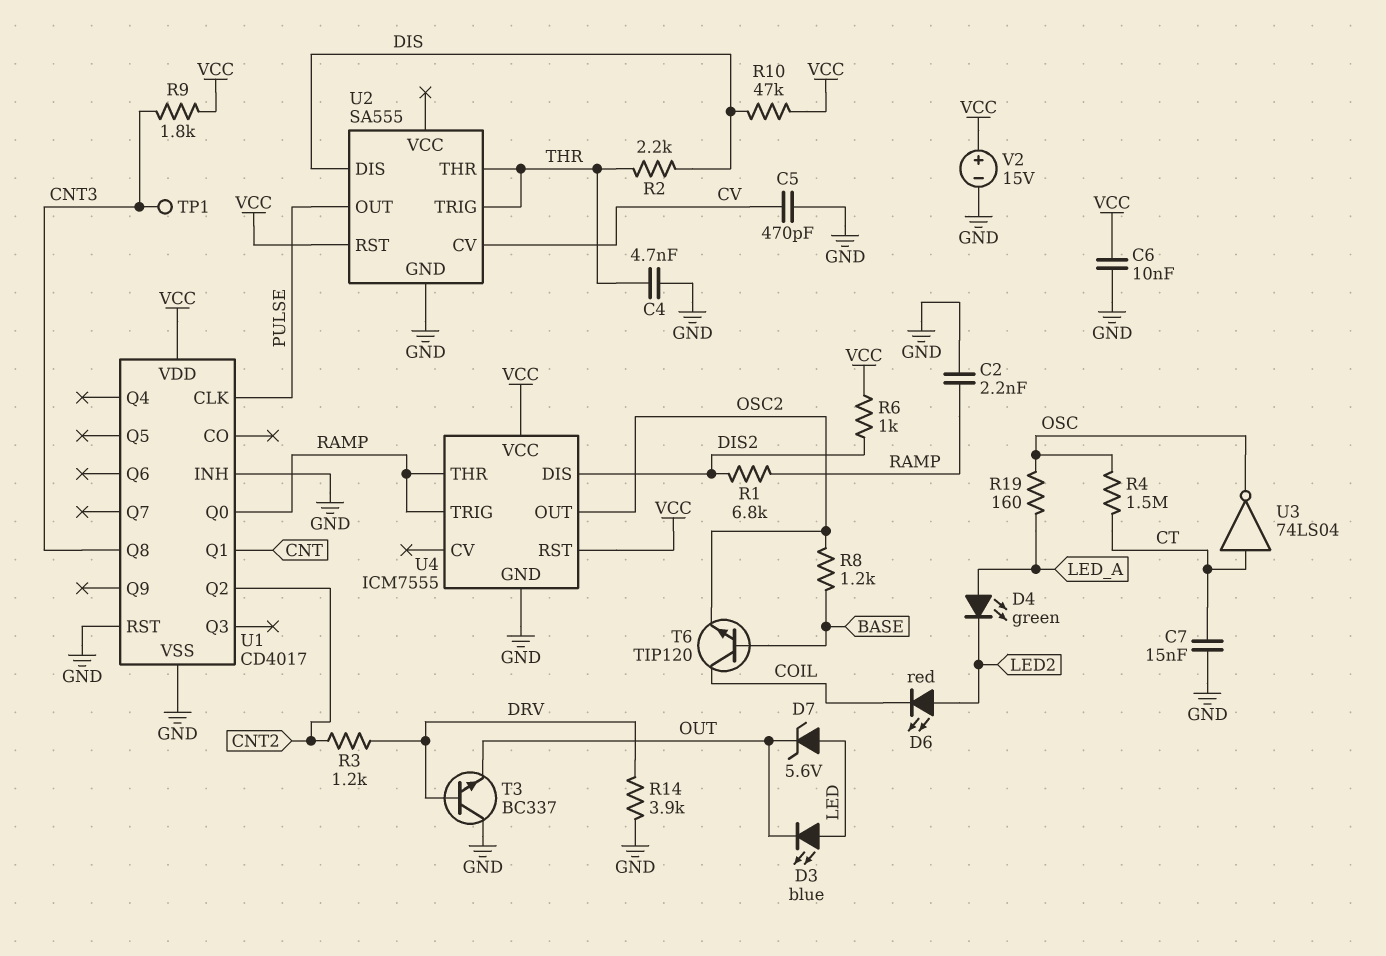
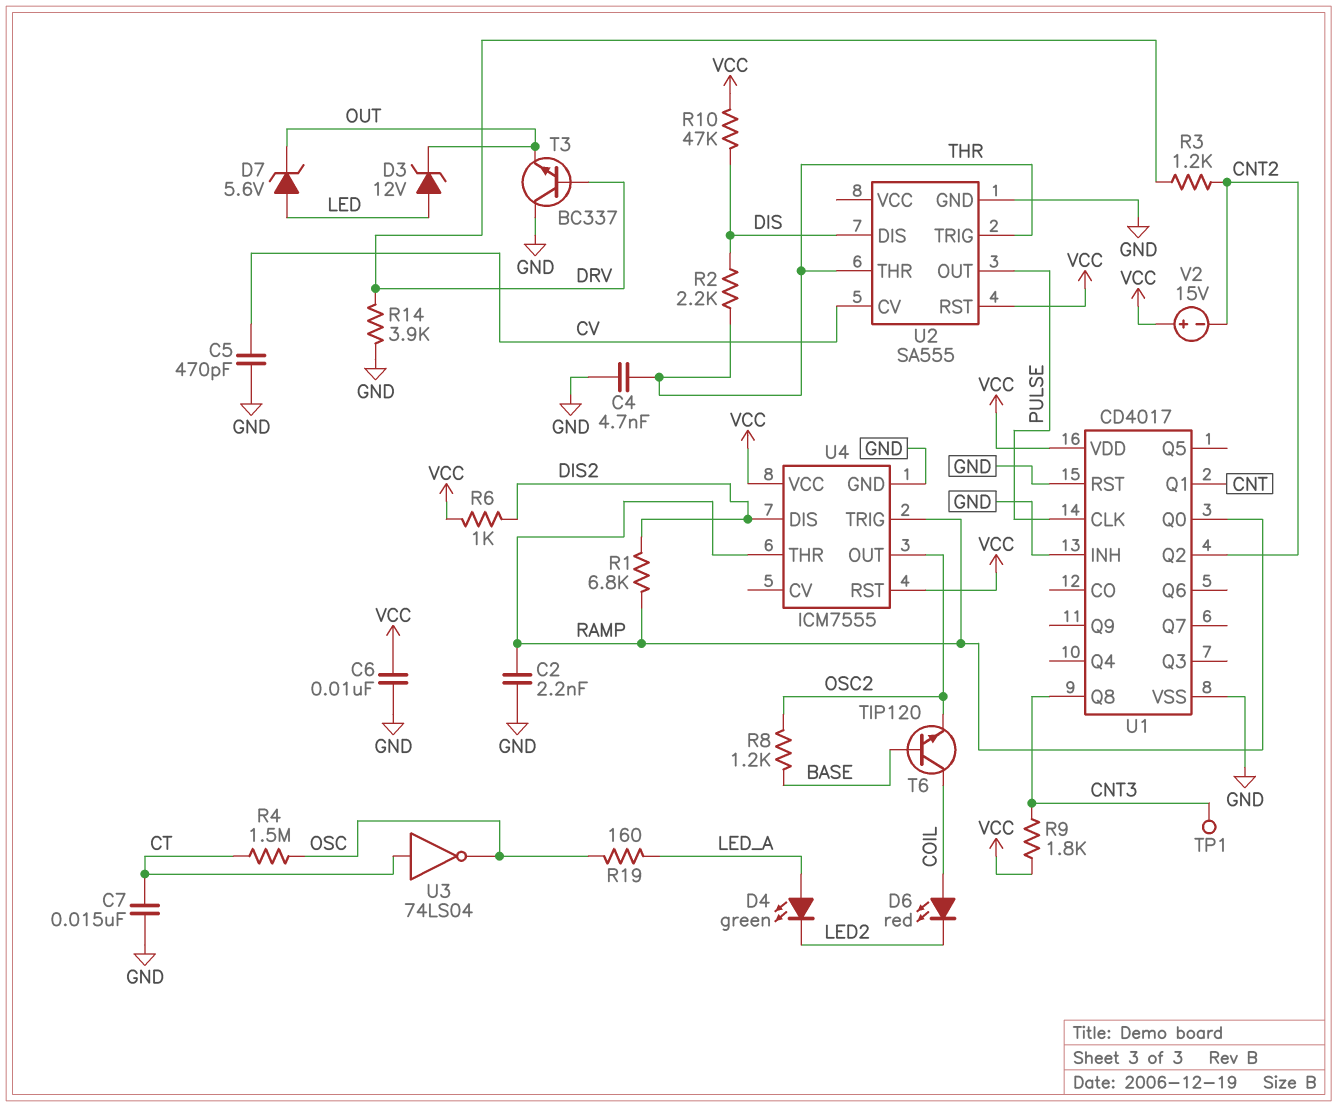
D3: LED blue (A LED, K OUT) -> zener 12V (A LED, K OUT)
D6: LED red (A LED2, K COIL) -> LED red (A COIL, K LED2)
V2: 15V (plus VCC, minus GND) -> 15V (plus VCC, minus CNT2)

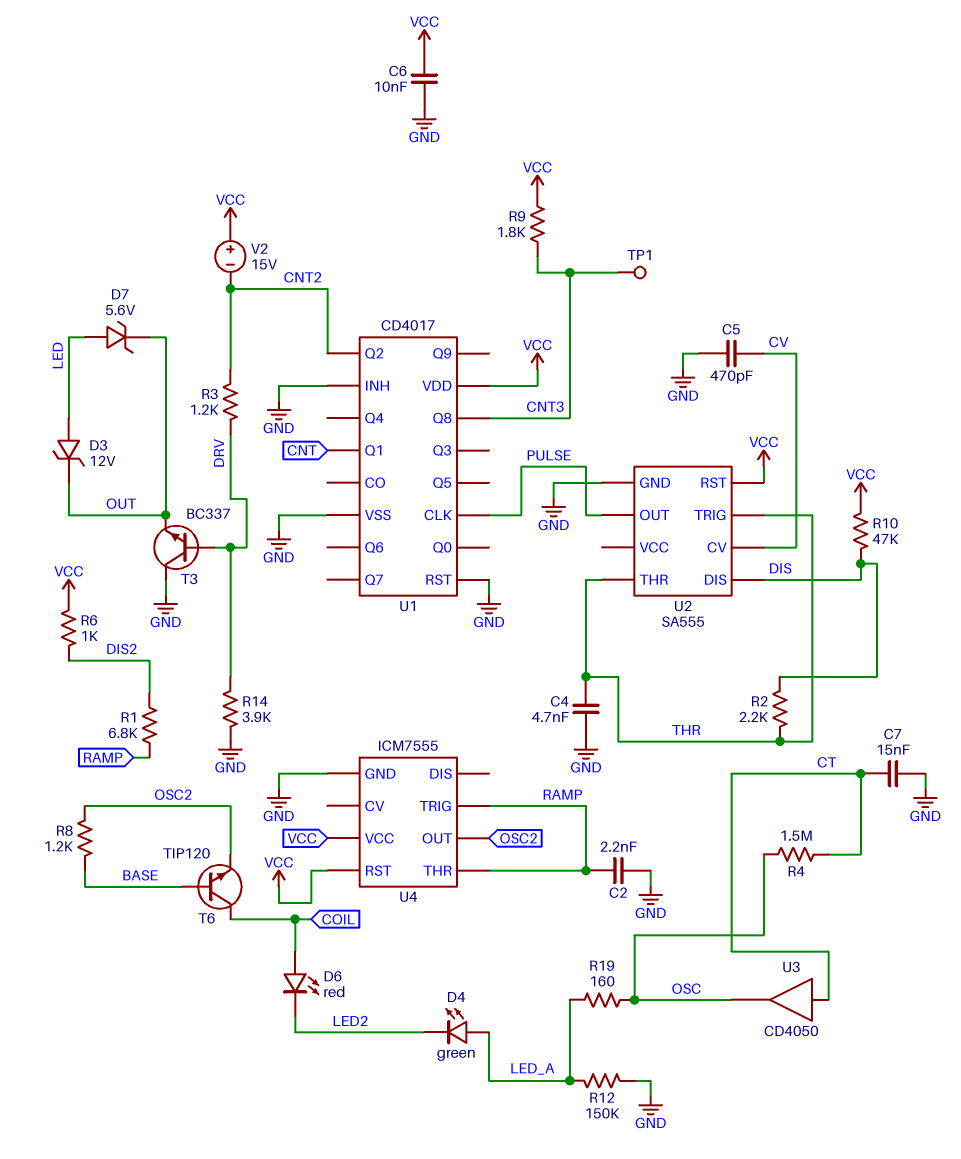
R12: none -> 150k (GND, LED_A)
U1 pin Q0: RAMP -> none
U3: NOT 74LS04 (in CT, out OSC) -> buffer CD4050 (in CT, out OSC)
U4 pin DIS: DIS2 -> none

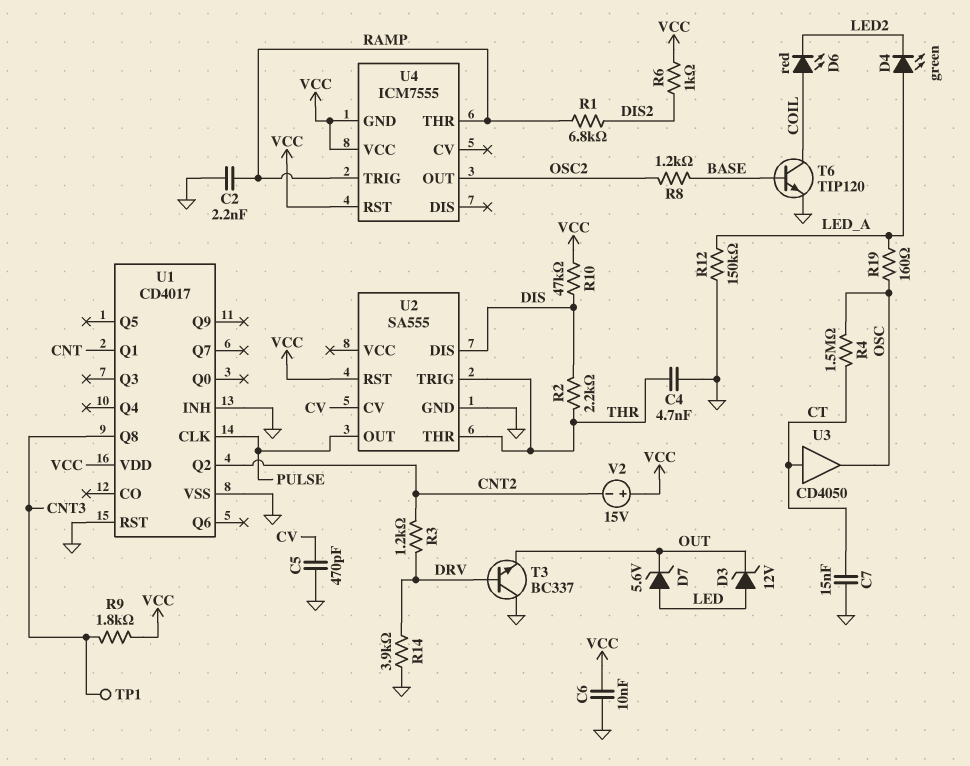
T6: NPN TIP120 (B BASE, C COIL, E OSC2) -> NPN TIP120 (B BASE, C COIL, E GND)
U4 pin GND: GND -> VCC

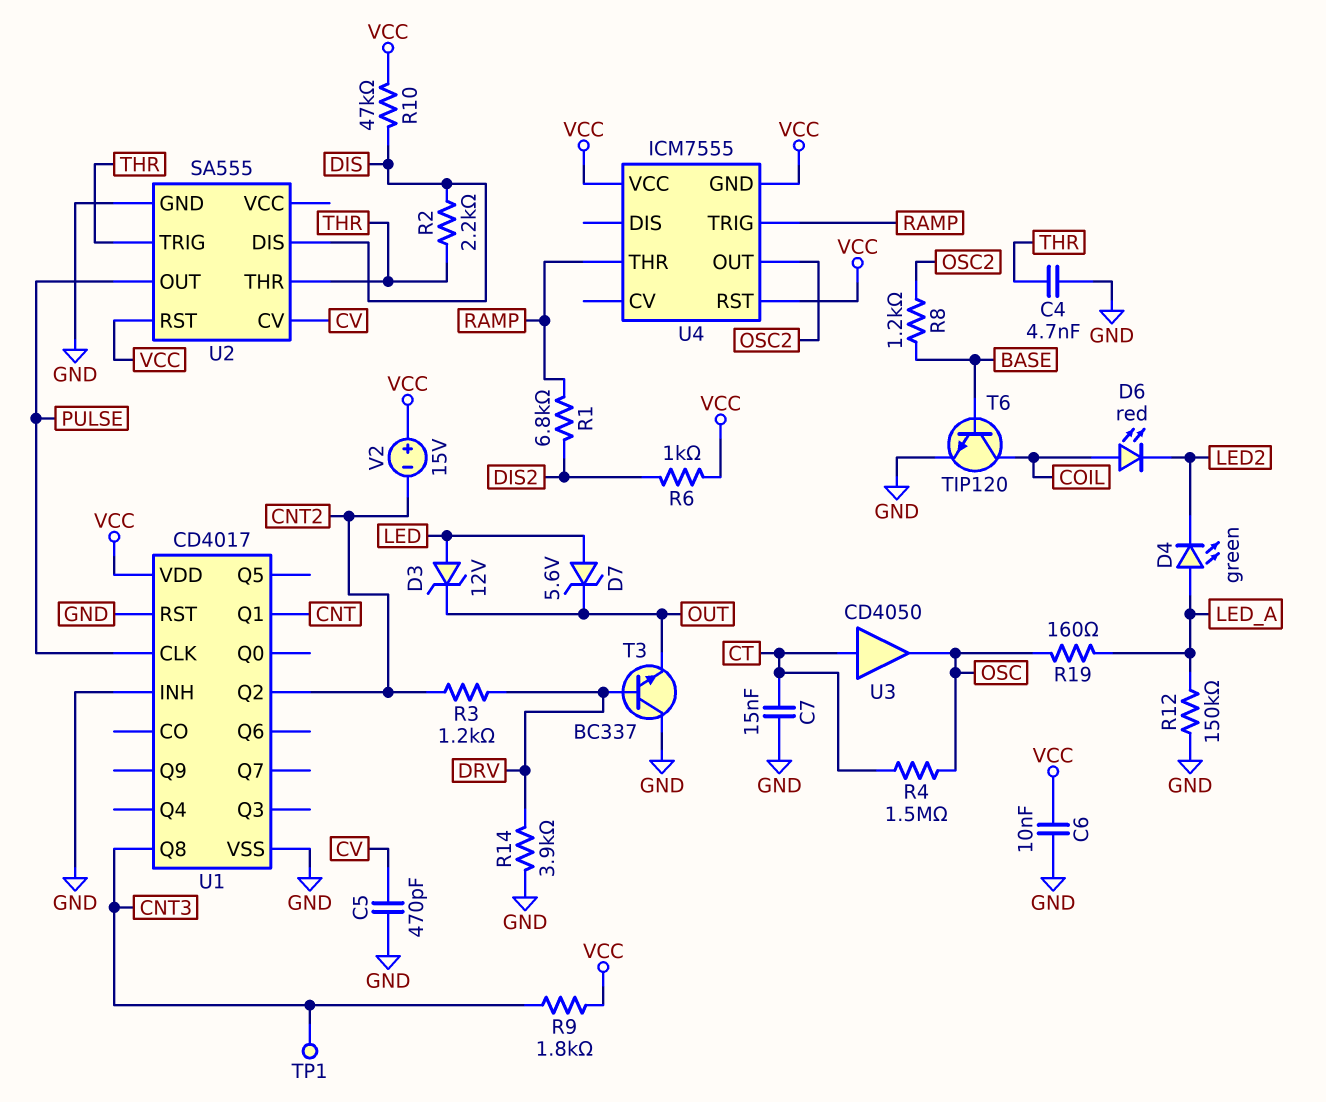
C2: 2.2nF (GND, RAMP) -> none

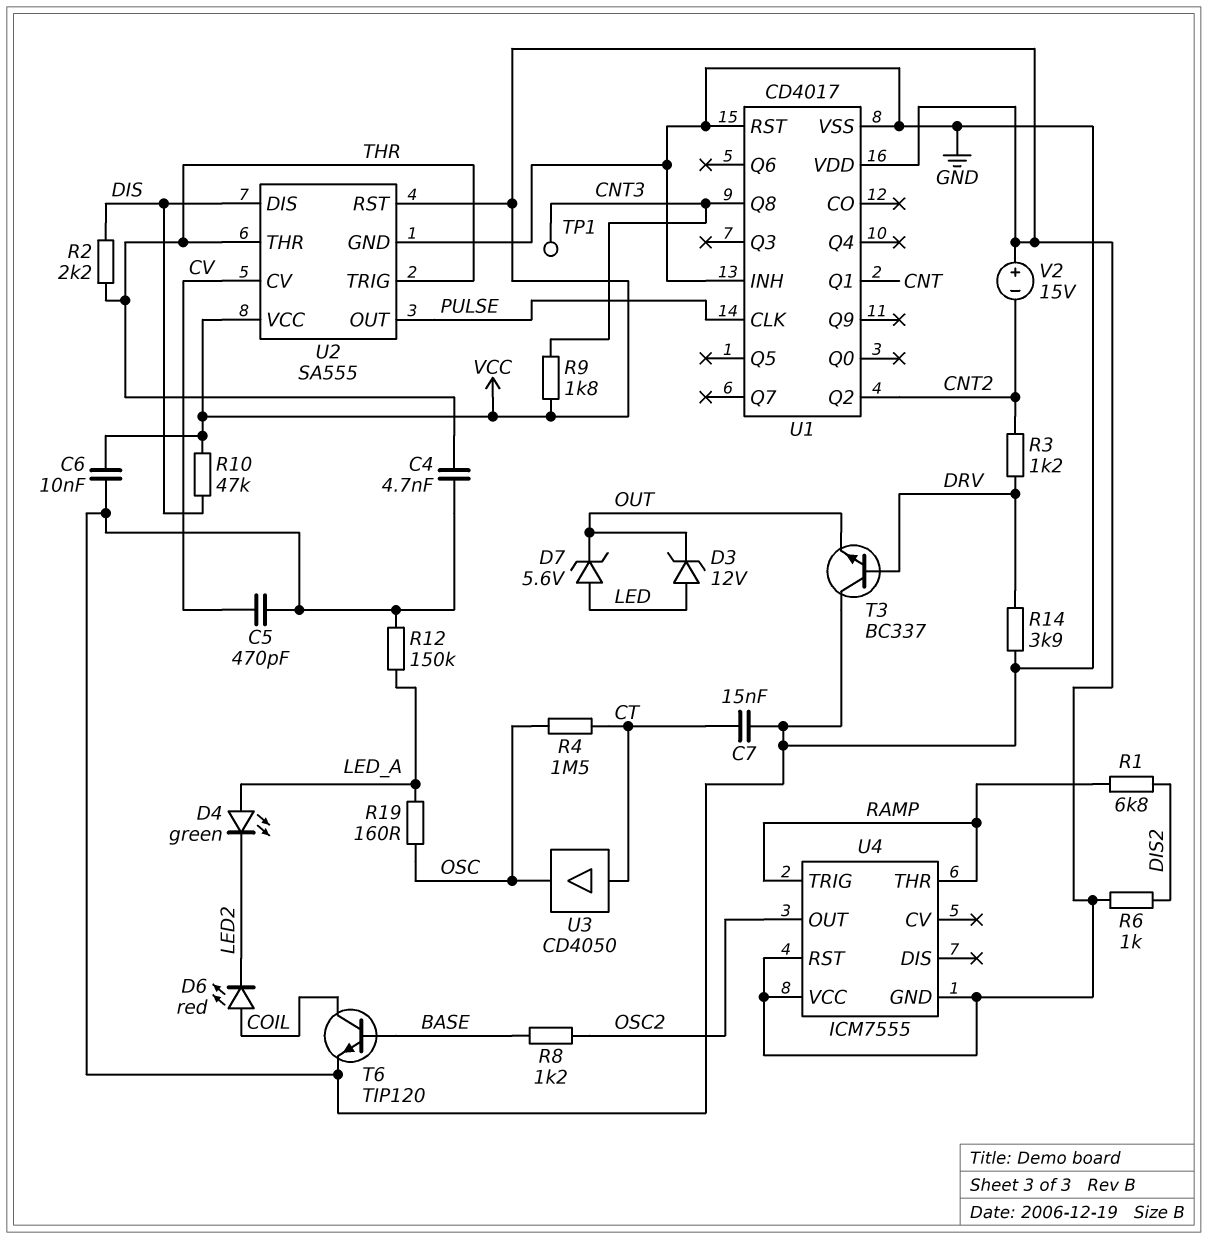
U2 pin VCC: none -> VCC

